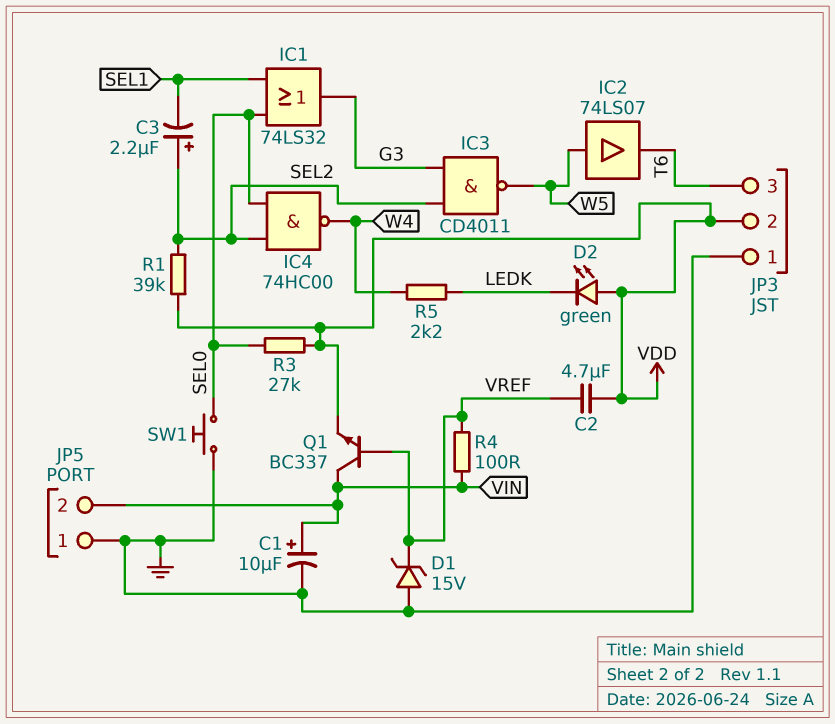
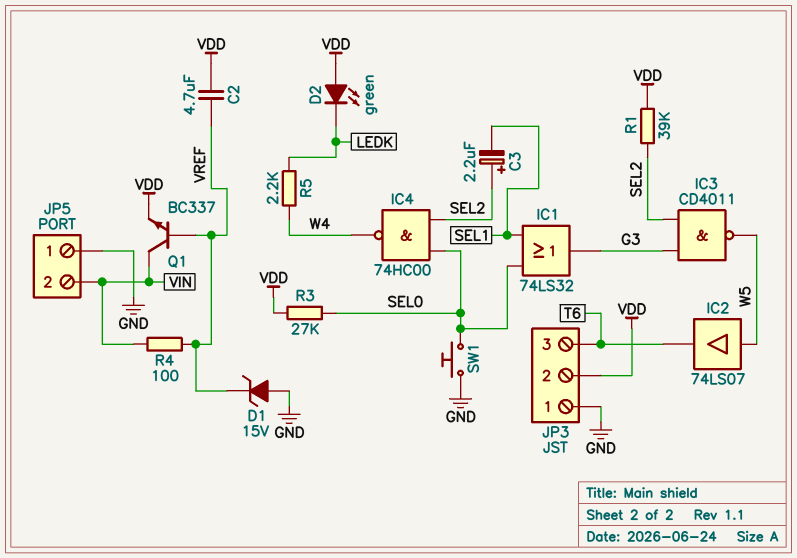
C1: 10uF (plus VIN, minus GND) -> none

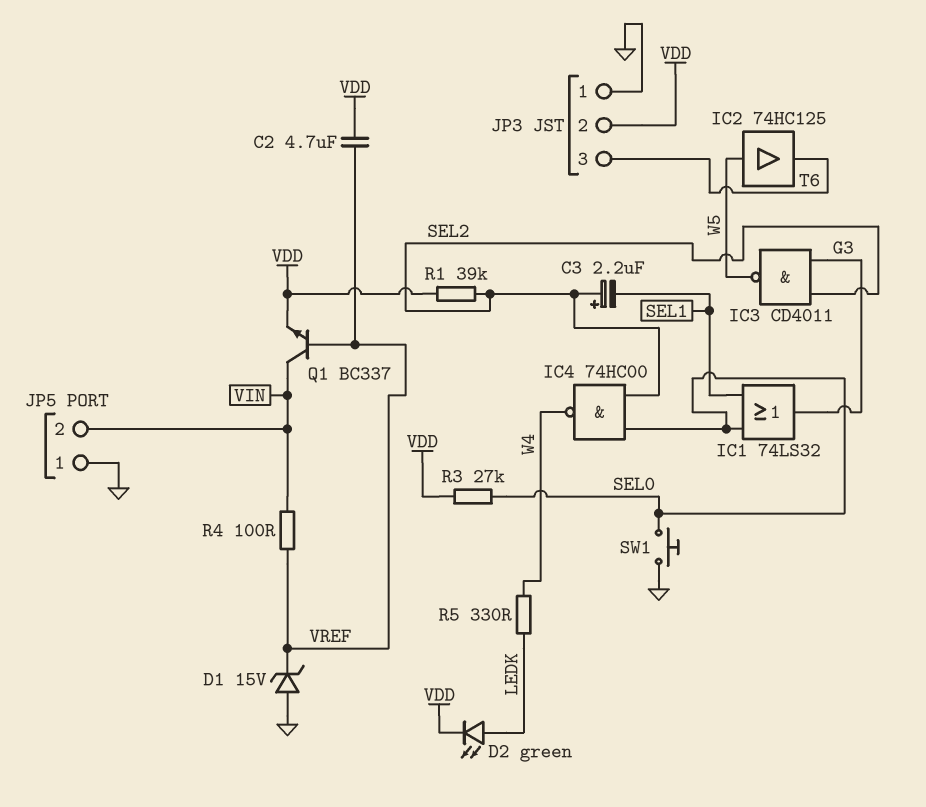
D2: LED green (A VDD, K LEDK) -> LED green (A LEDK, K VDD)
IC2: buffer 74LS07 (in W5, out T6) -> buffer 74HC125 (in W5, out T6)
R5: 2.2k (LEDK, W4) -> 330 (LEDK, W4)

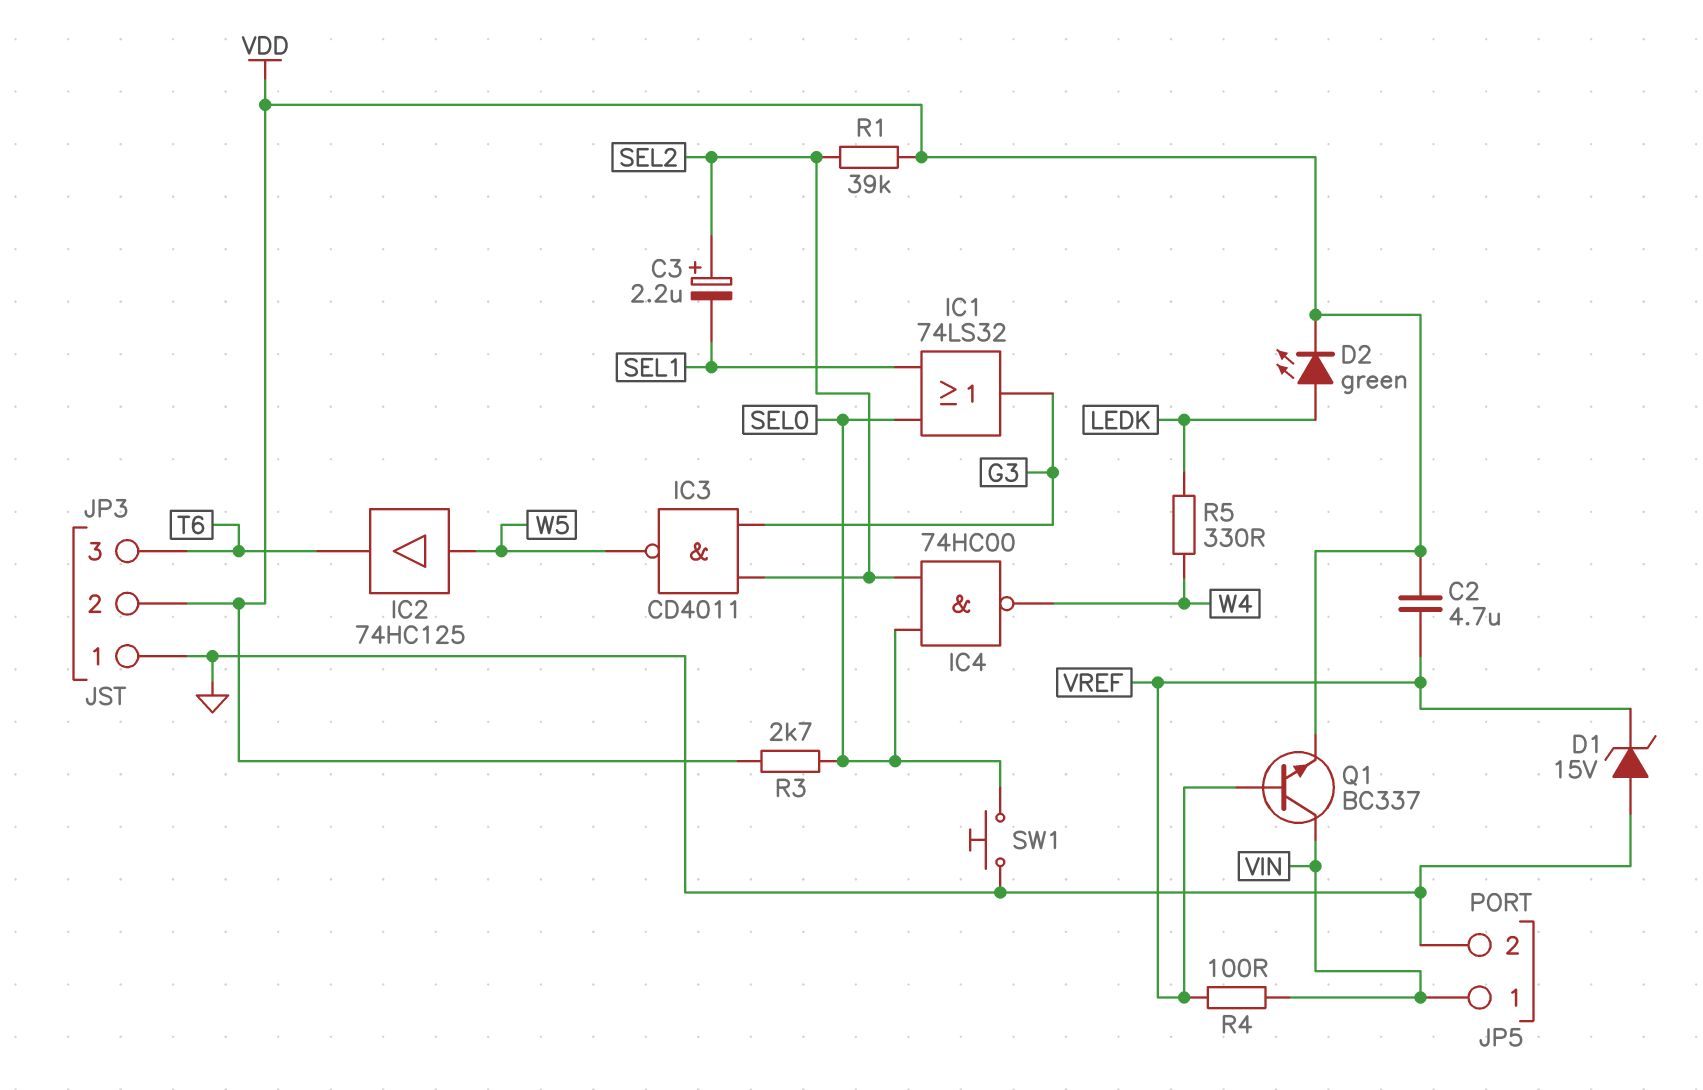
JP5 pin 1: GND -> VIN
JP5 pin 2: VIN -> GND
R3: 27k (SEL0, VDD) -> 2.7k (SEL0, VDD)

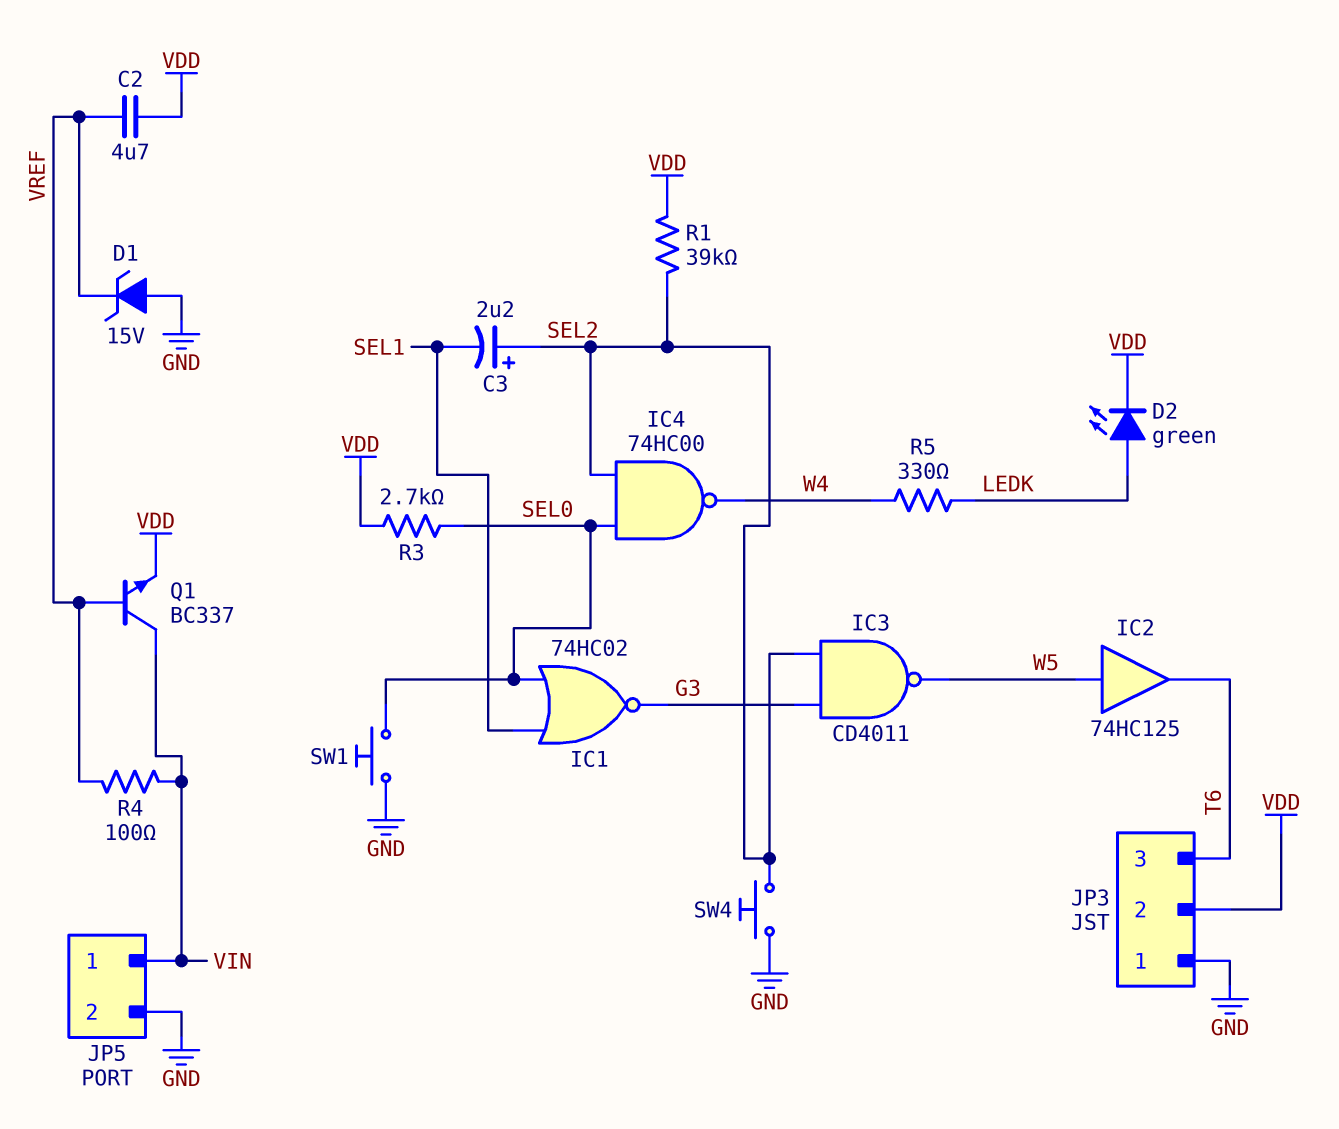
IC1: OR 74LS32 (in SEL0, in SEL1, out G3) -> NOR 74HC02 (in SEL0, in SEL1, out G3)
SW4: none -> button (GND, SEL2)

